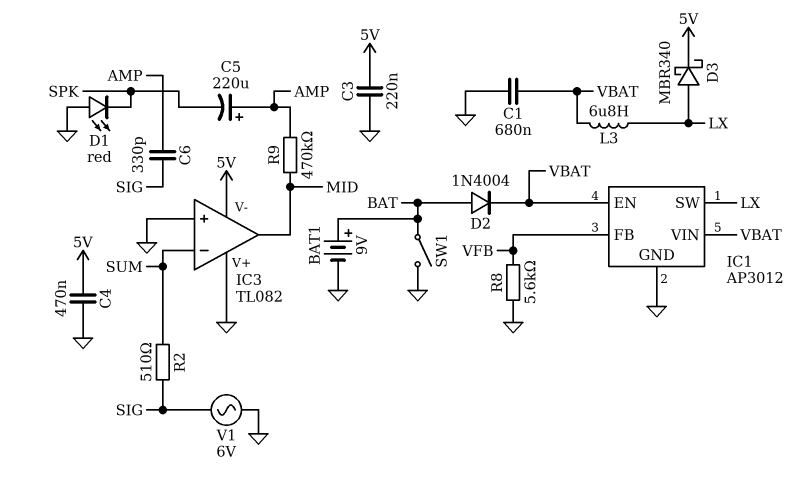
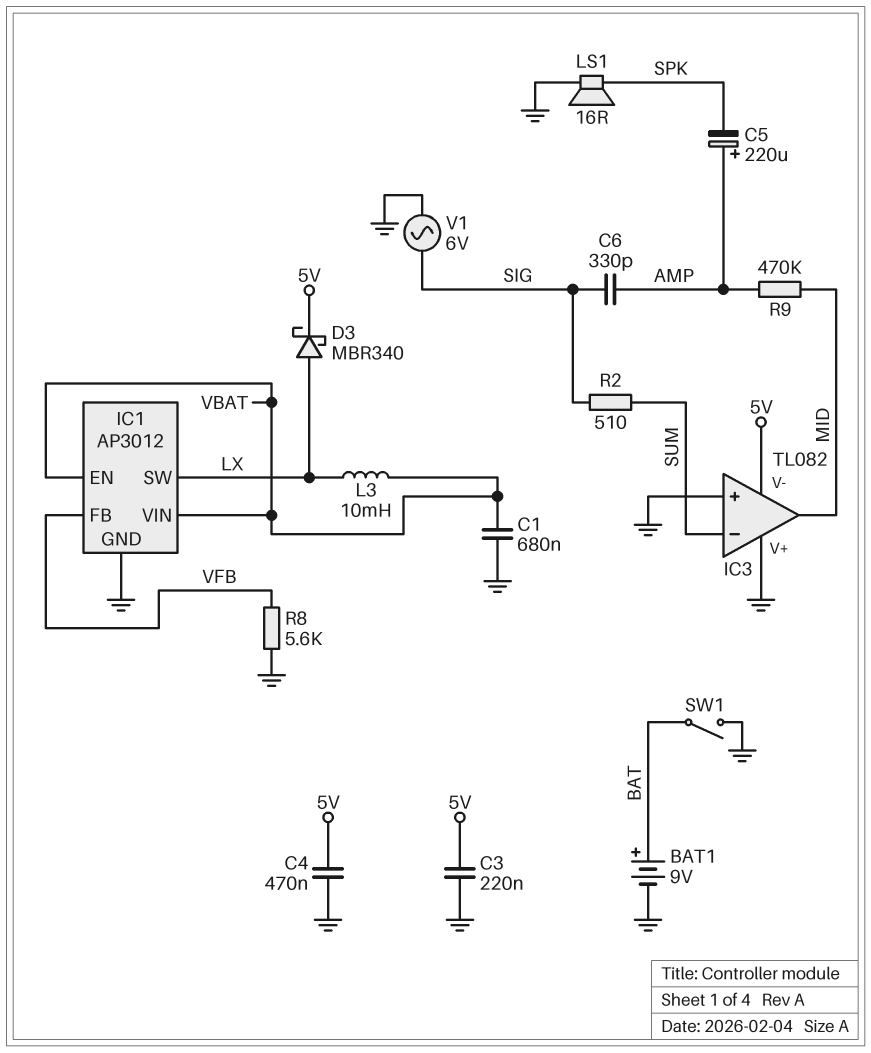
D1: LED red (A GND, K SPK) -> none
D2: diode 1N4004 (A BAT, K VBAT) -> none
L3: 6.8uH (LX, VBAT) -> 10mH (LX, VBAT)
LS1: none -> speaker 16R (GND, SPK)

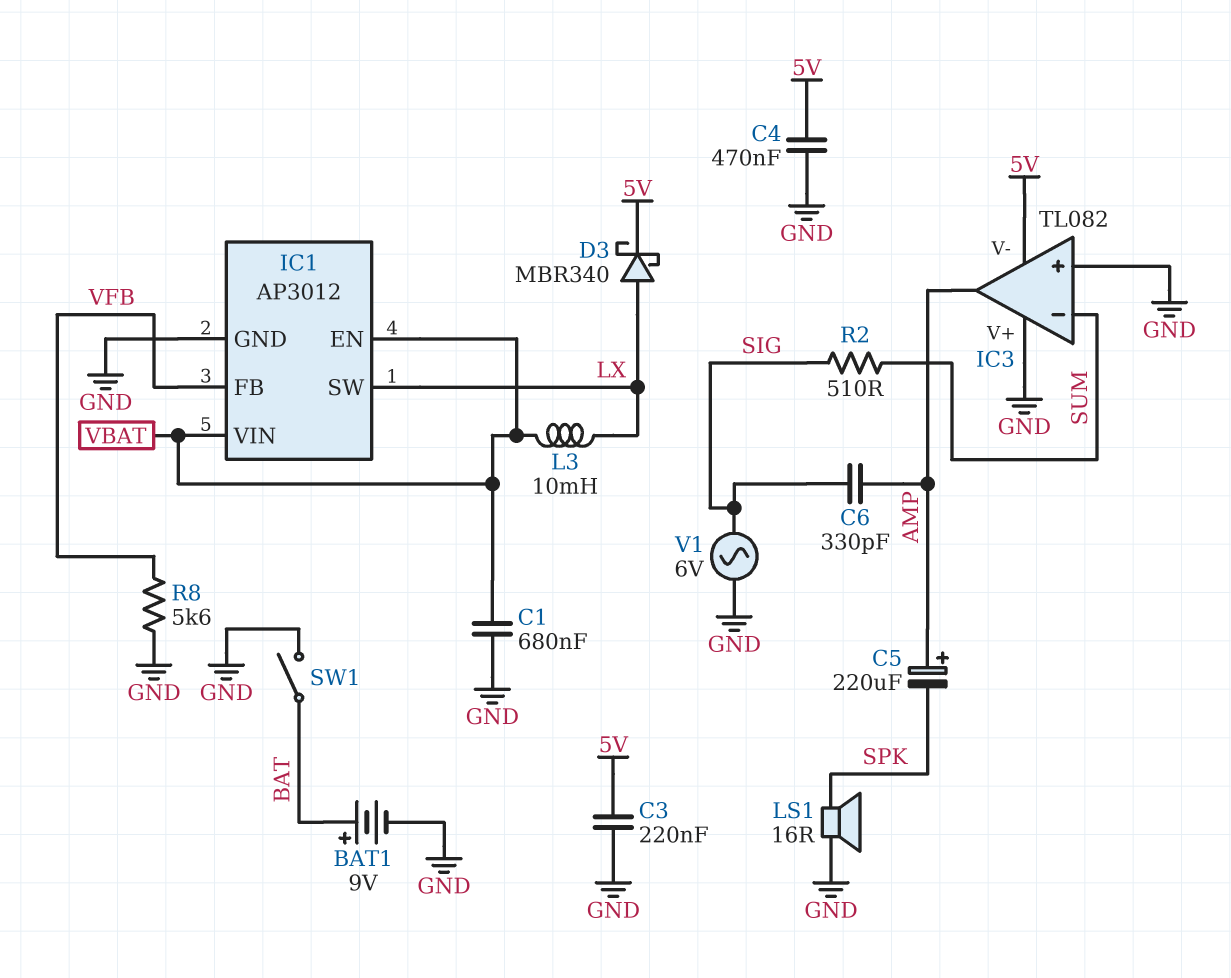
IC3 pin out: MID -> AMP
R9: 470k (AMP, MID) -> none

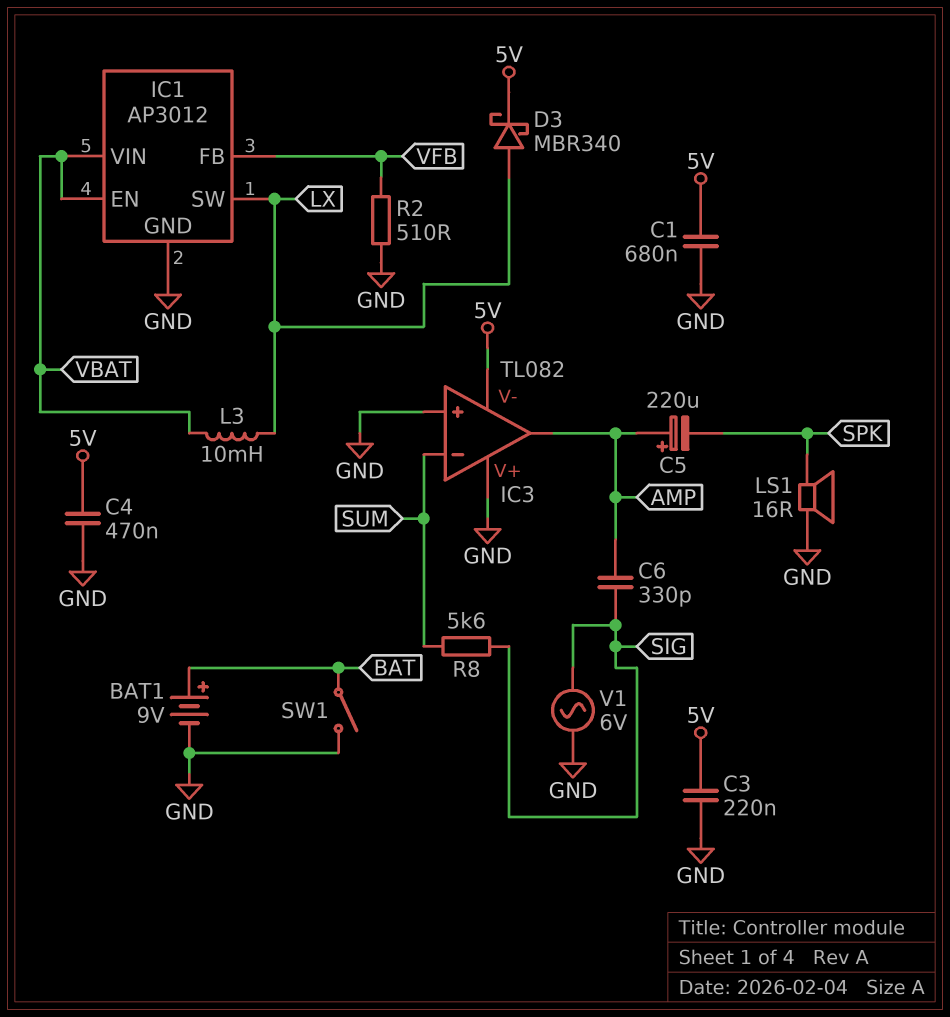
C1: 680nF (GND, VBAT) -> 680nF (5V, GND)
R2: 510 (SIG, SUM) -> 510 (GND, VFB)
R8: 5.6k (GND, VFB) -> 5.6k (SIG, SUM)

